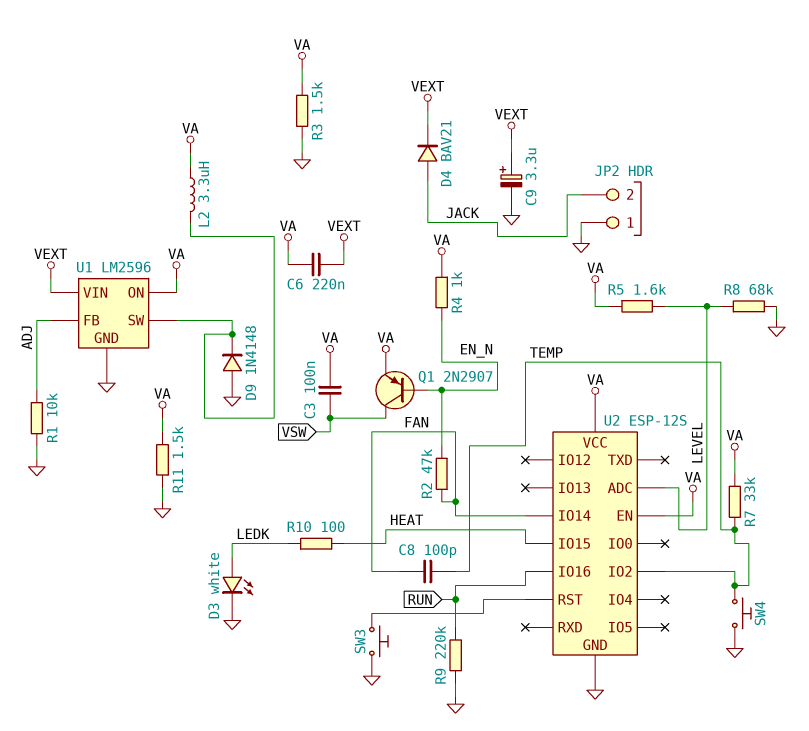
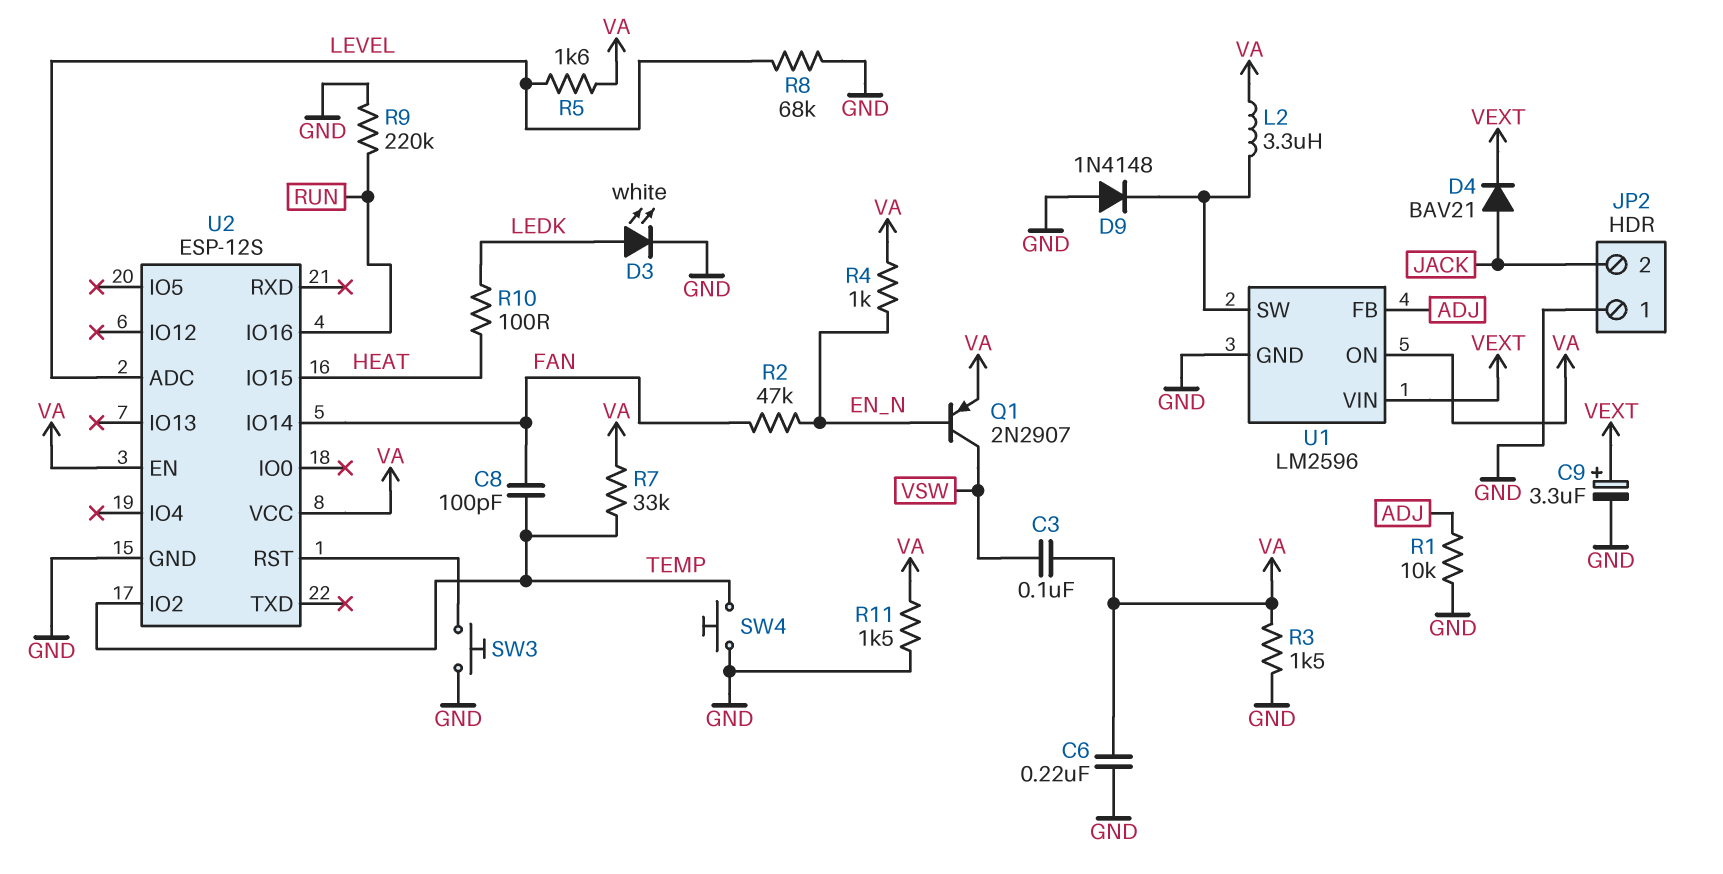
C6: 220nF (VA, VEXT) -> 220nF (GND, VA)

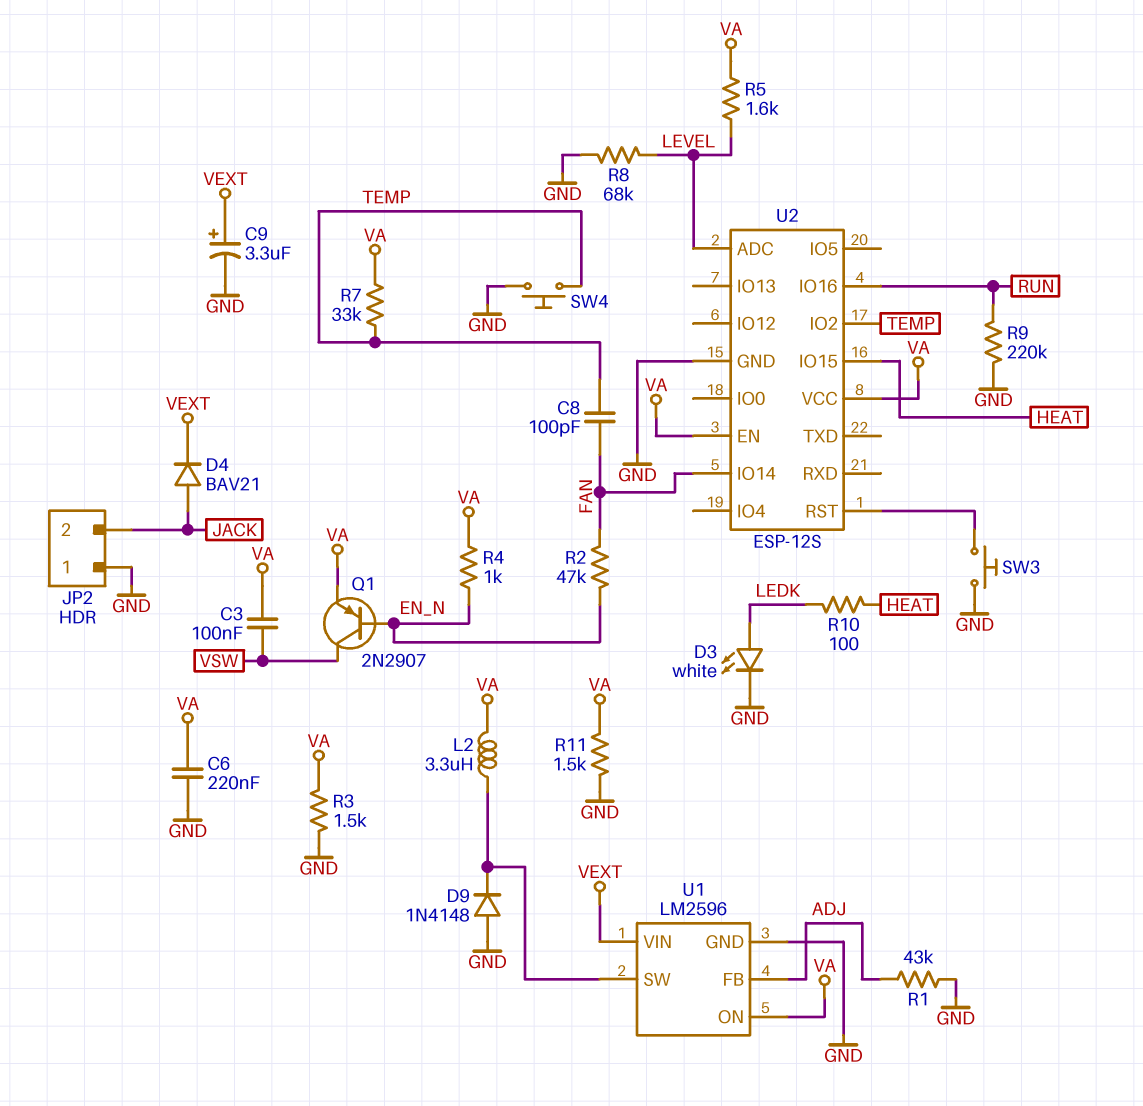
R1: 10k (ADJ, GND) -> 43k (ADJ, GND)

